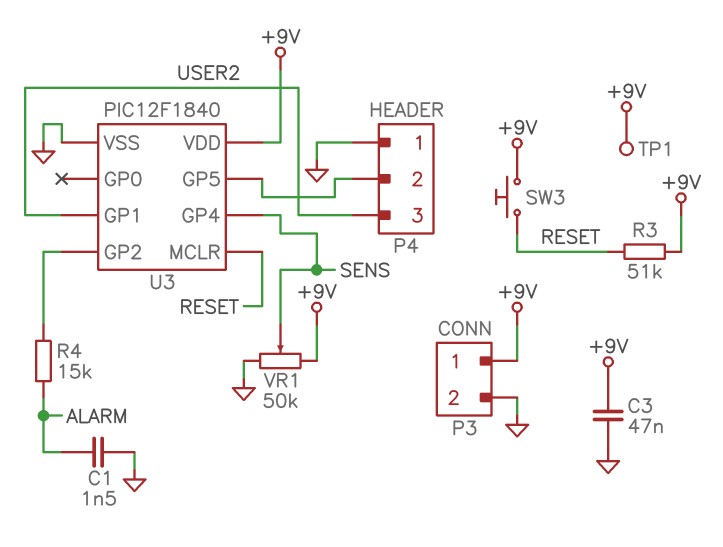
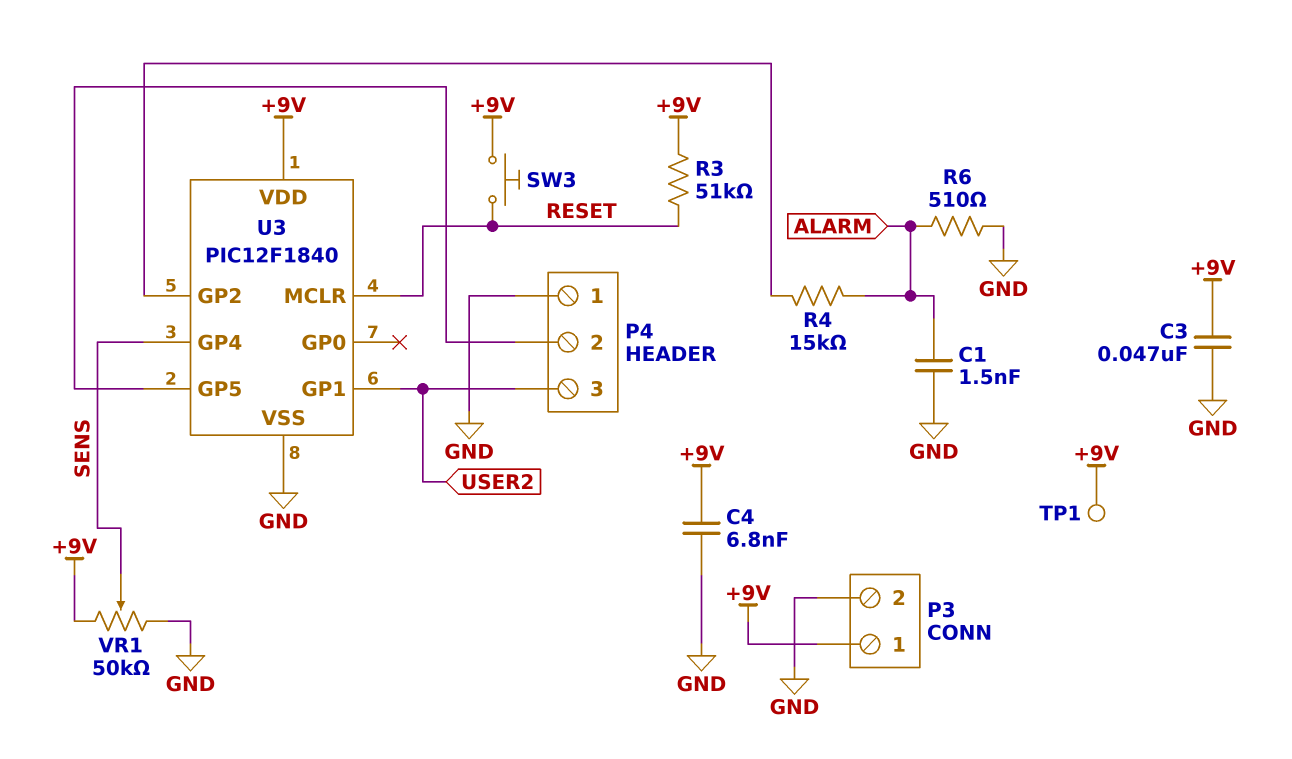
C4: none -> 6.8nF (+9V, GND)
R6: none -> 510 (ALARM, GND)

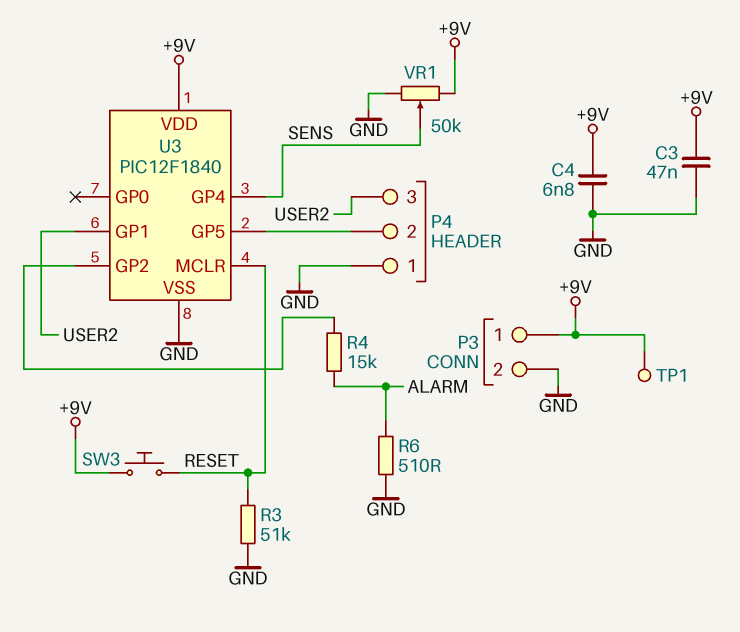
C1: 1.5nF (ALARM, GND) -> none
R3: 51k (+9V, RESET) -> 51k (GND, RESET)

